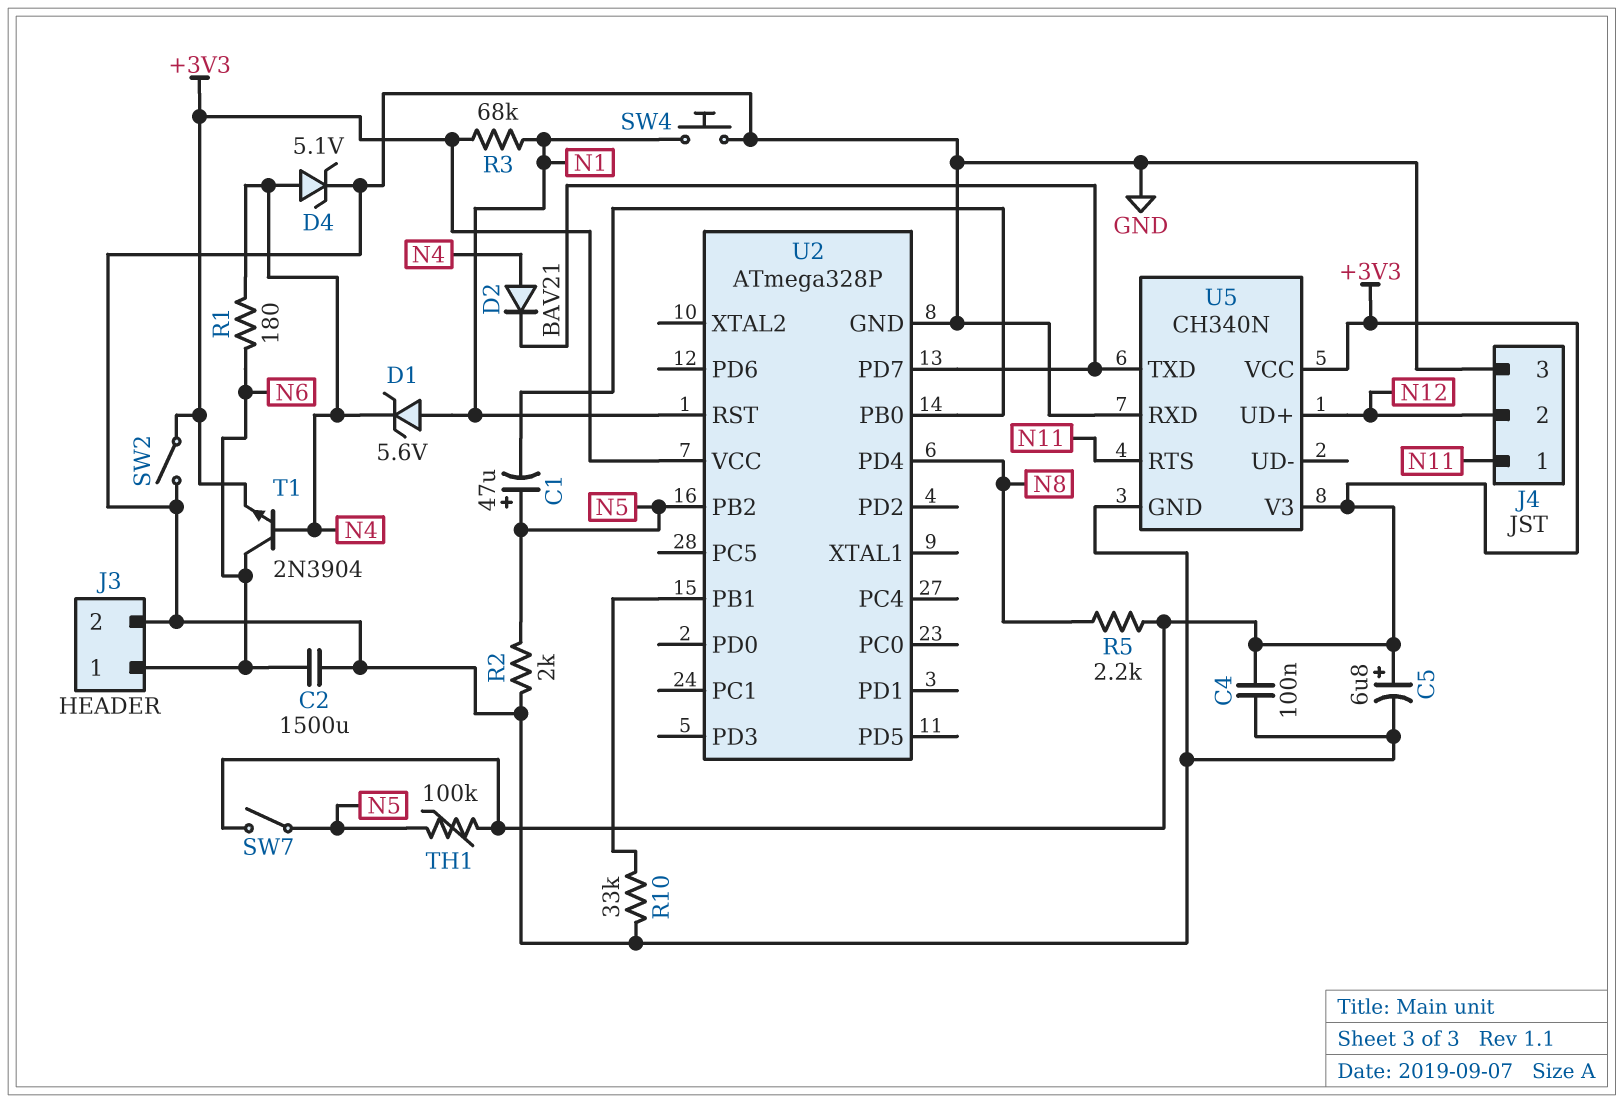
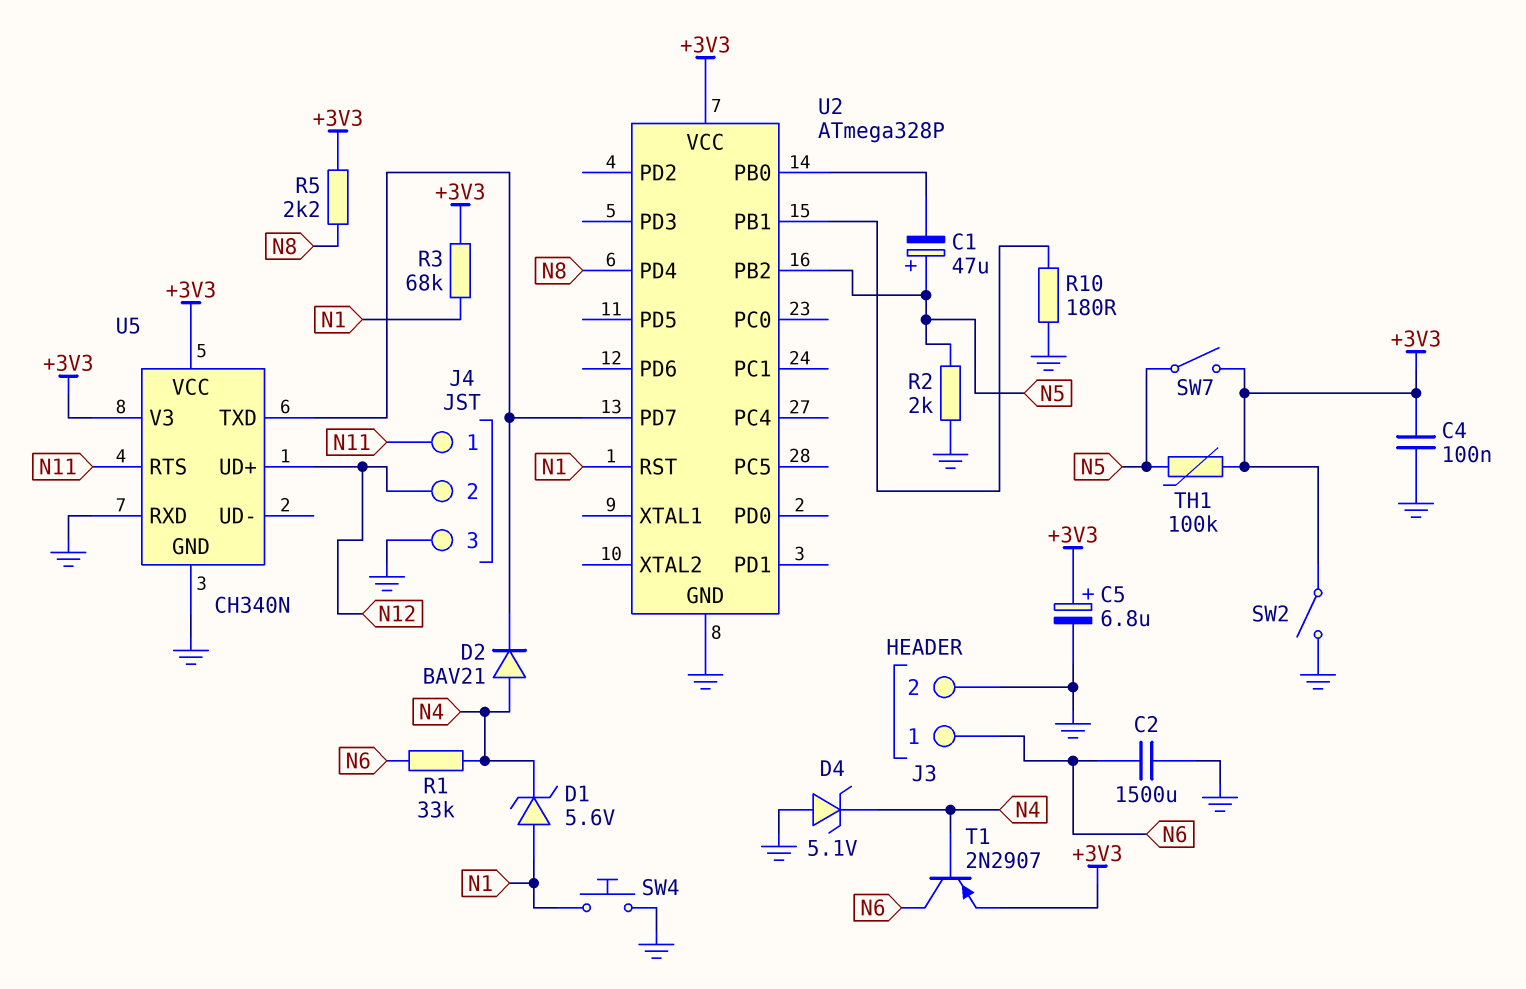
D4: zener 5.1V (A N4, K GND) -> zener 5.1V (A GND, K N4)
R1: 180 (N4, N6) -> 33k (N4, N6)
R10: 33k (GND, U2/PB1) -> 180 (GND, U2/PB1)
T1: NPN 2N3904 (B N4, C N6, E +3V3) -> PNP 2N2907 (B N4, C N6, E +3V3)

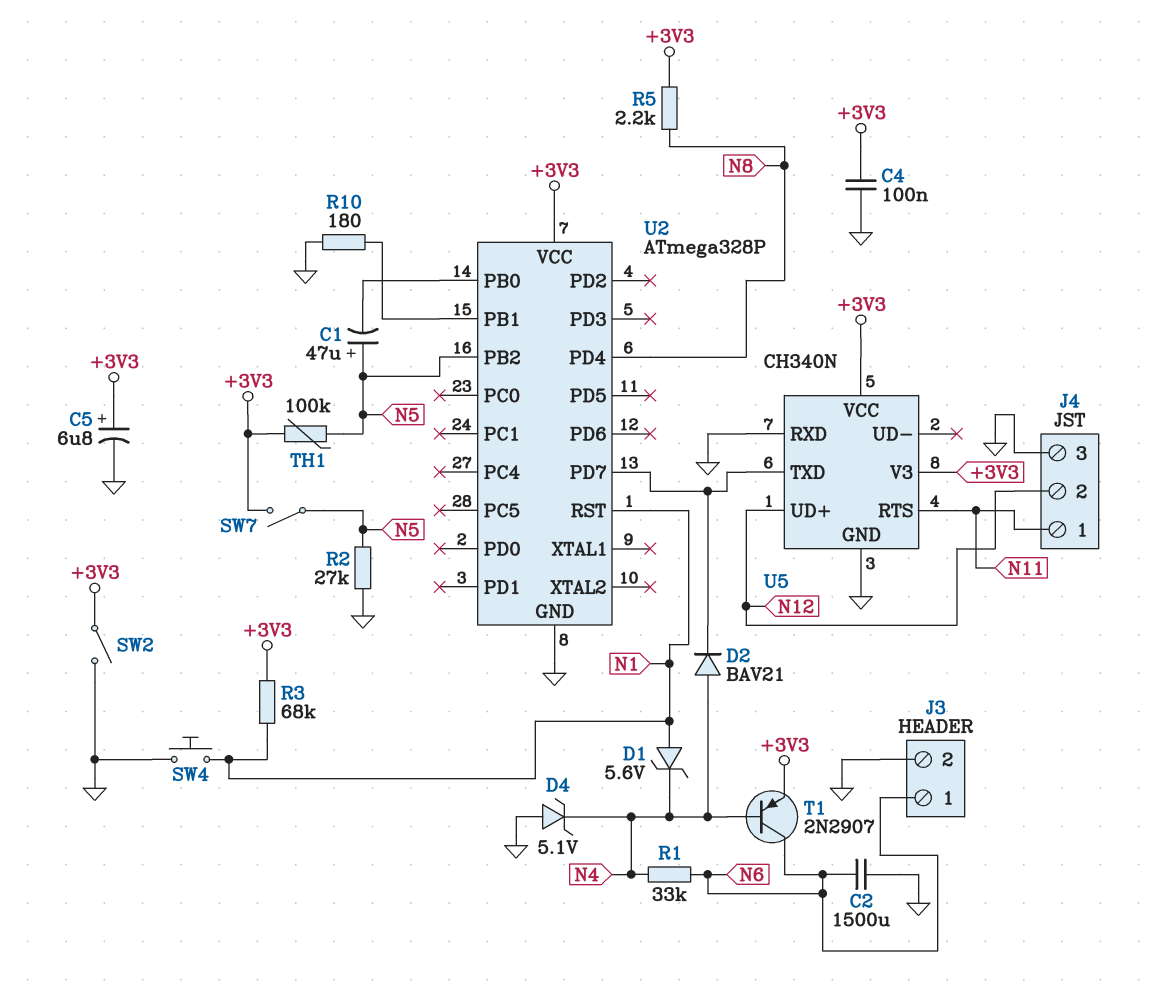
R2: 2k (GND, N5) -> 27k (GND, N5)

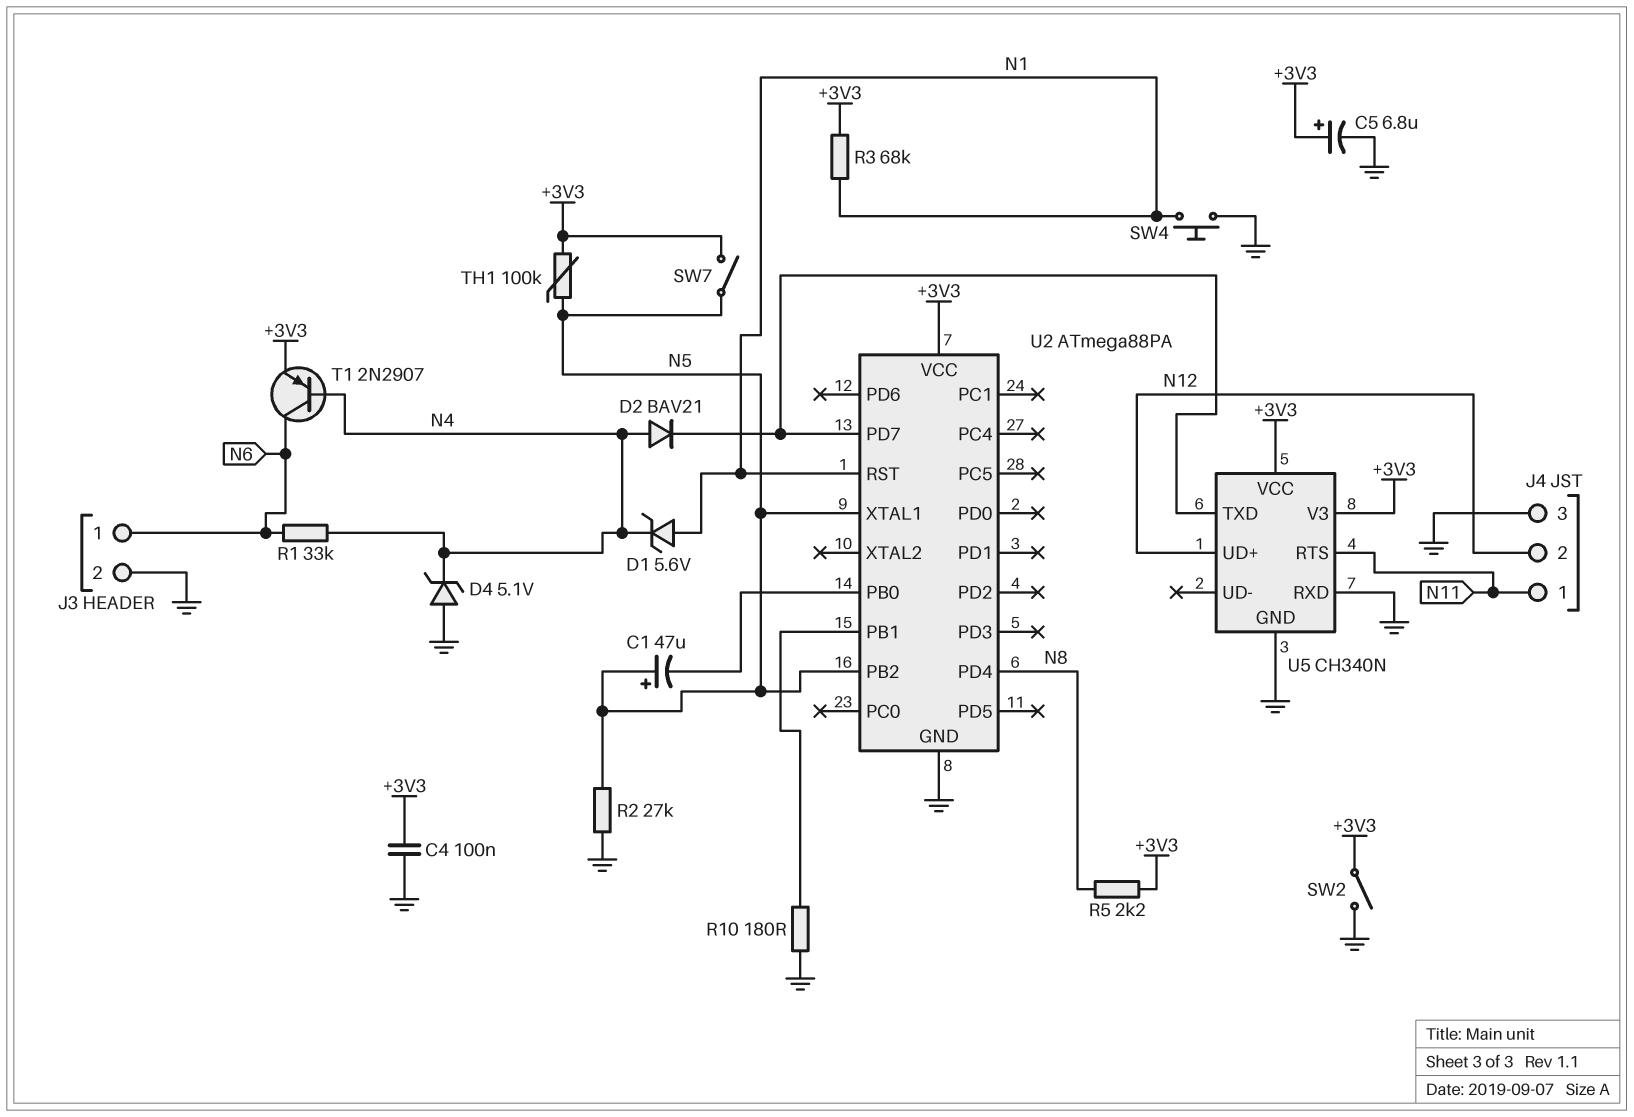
C2: 1500uF (GND, N6) -> none
U2: ATmega328P -> ATmega88PA
U2 pin XTAL1: none -> N5

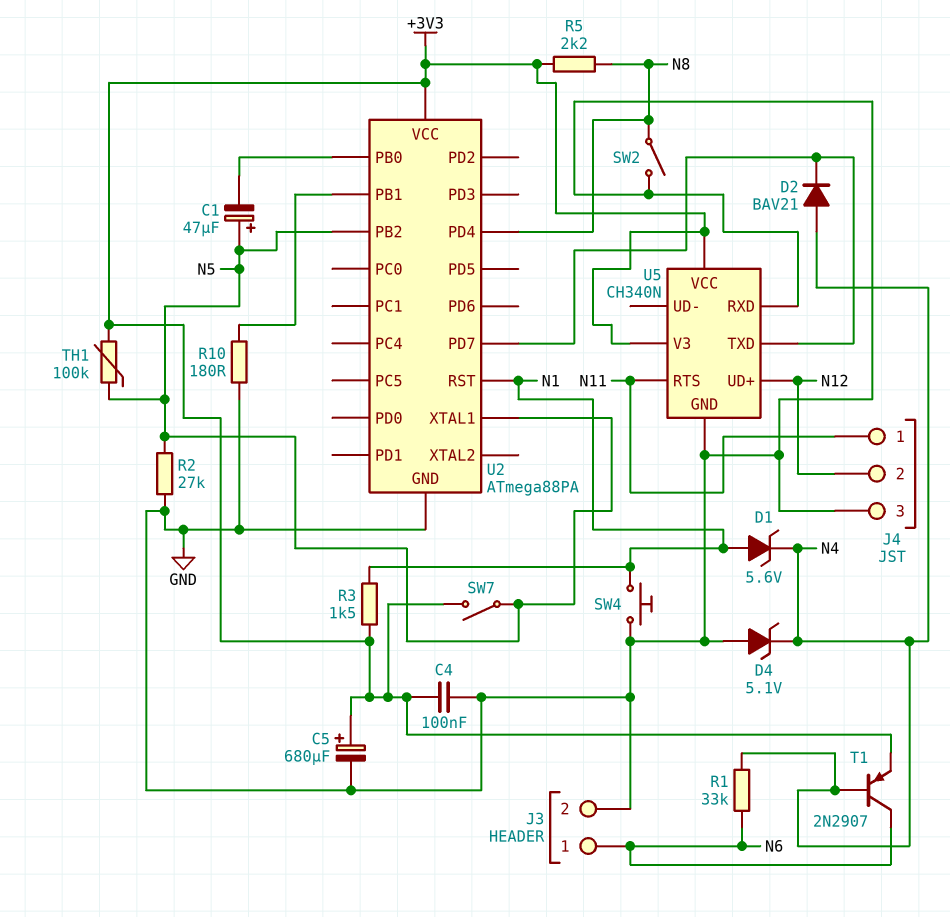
C5: 6.8uF (plus +3V3, minus GND) -> 680uF (plus +3V3, minus GND)
R3: 68k (+3V3, N1) -> 1.5k (+3V3, N1)
SW2: switch (+3V3, GND) -> switch (GND, N8)

